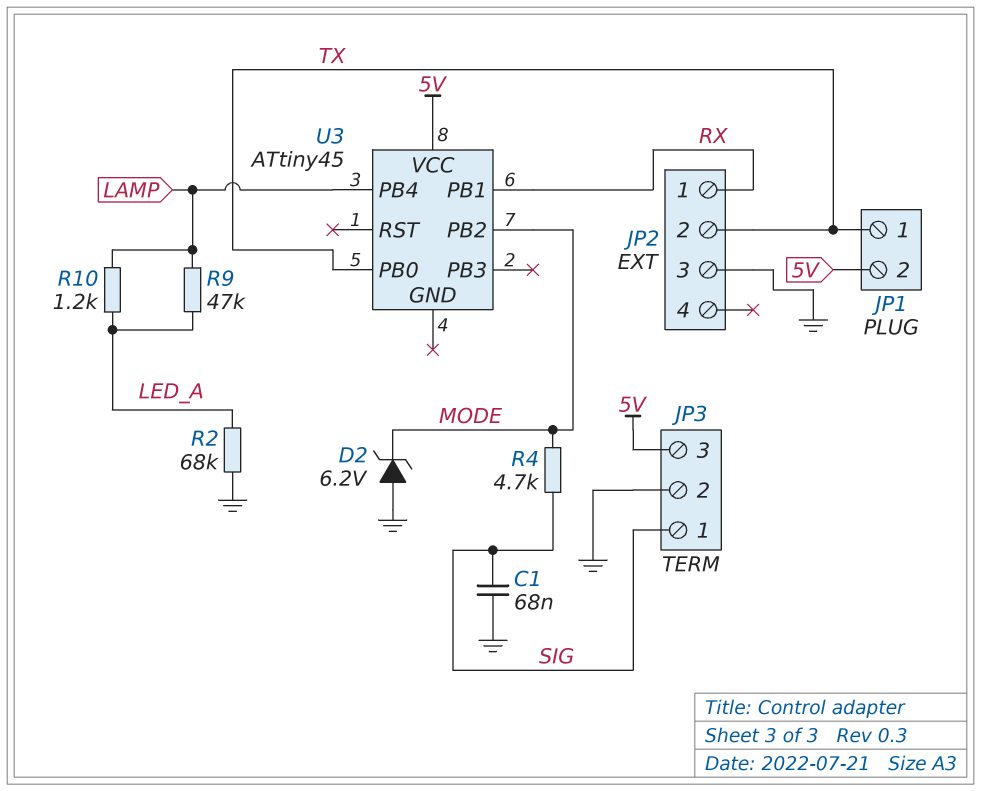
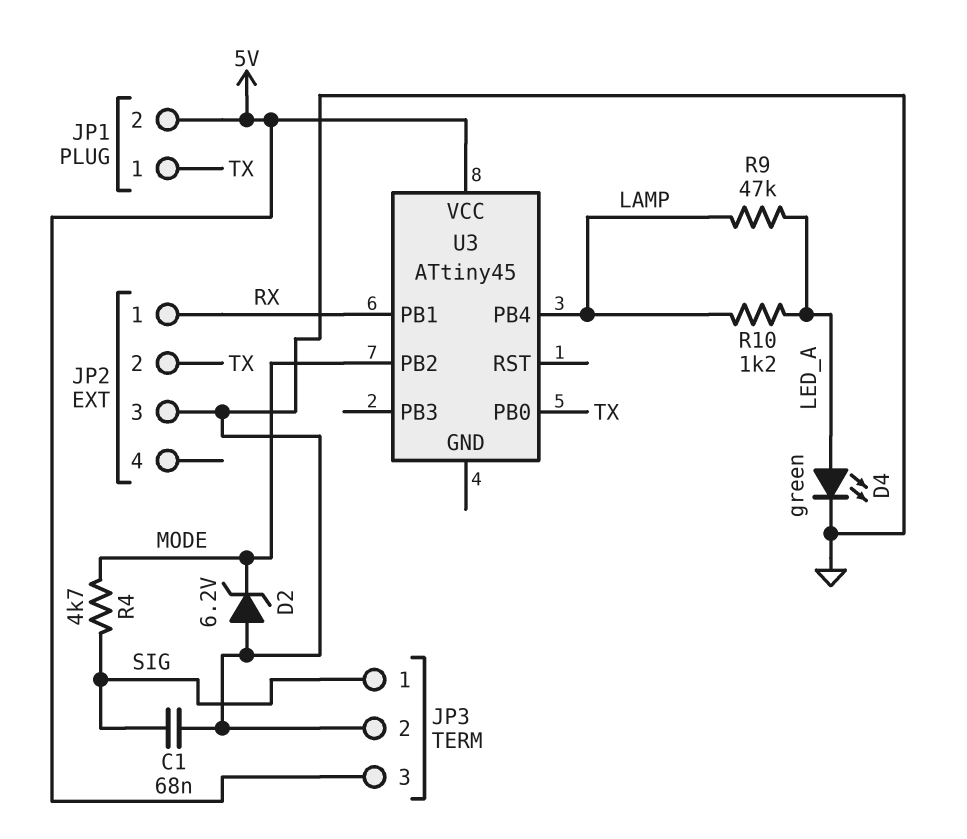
D4: none -> LED green (A LED_A, K GND)
R2: 68k (GND, LED_A) -> none

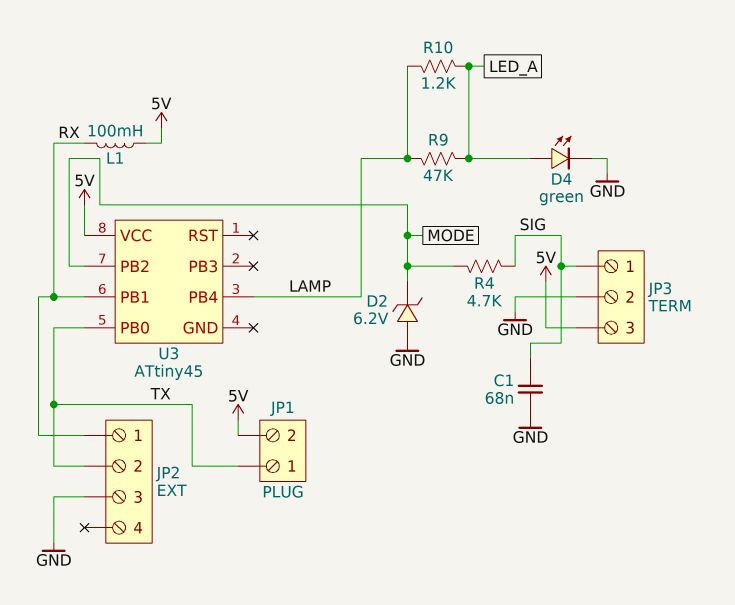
L1: none -> 100mH (5V, RX)

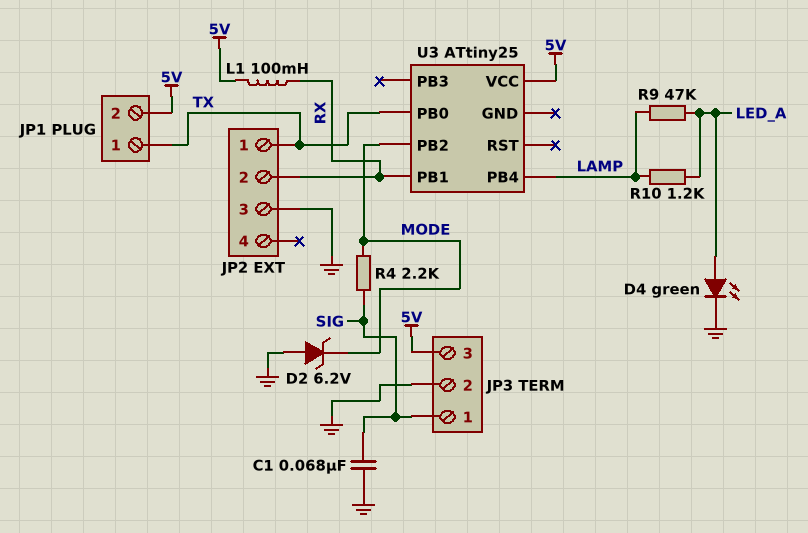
JP2 pin 1: RX -> TX
JP2 pin 2: TX -> RX
R4: 4.7k (MODE, SIG) -> 2.2k (MODE, SIG)
U3: ATtiny45 -> ATtiny25

